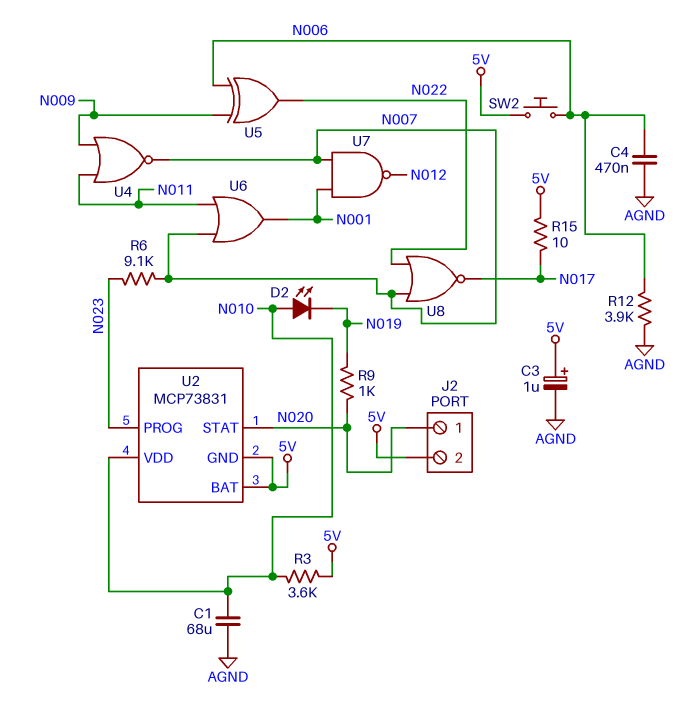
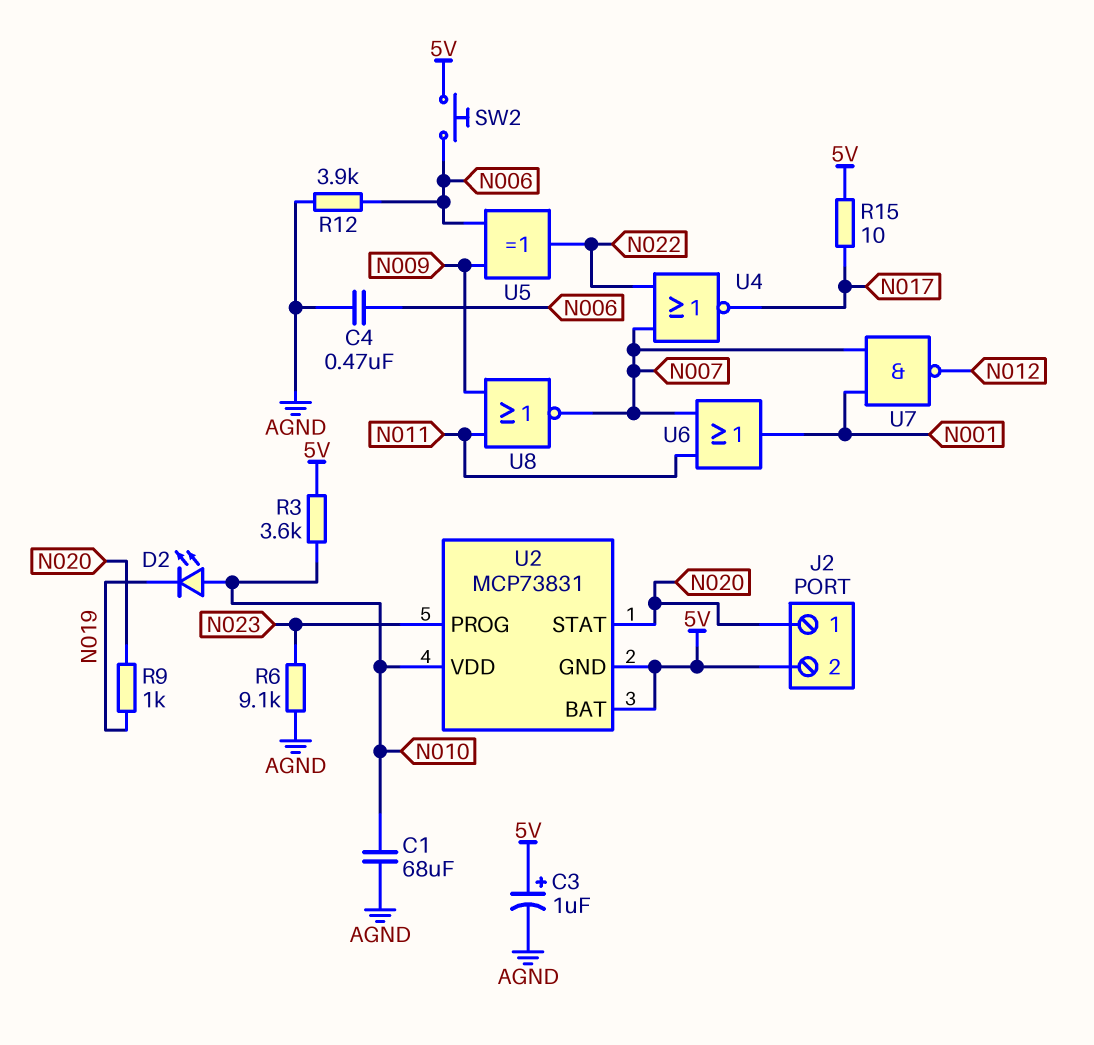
R6: 9.1k (N007, N023) -> 9.1k (AGND, N023)
U4: NOR (in N009, in N011, out N007) -> NOR (in N007, in N022, out N017)
U8: NOR (in N007, in N022, out N017) -> NOR (in N009, in N011, out N007)

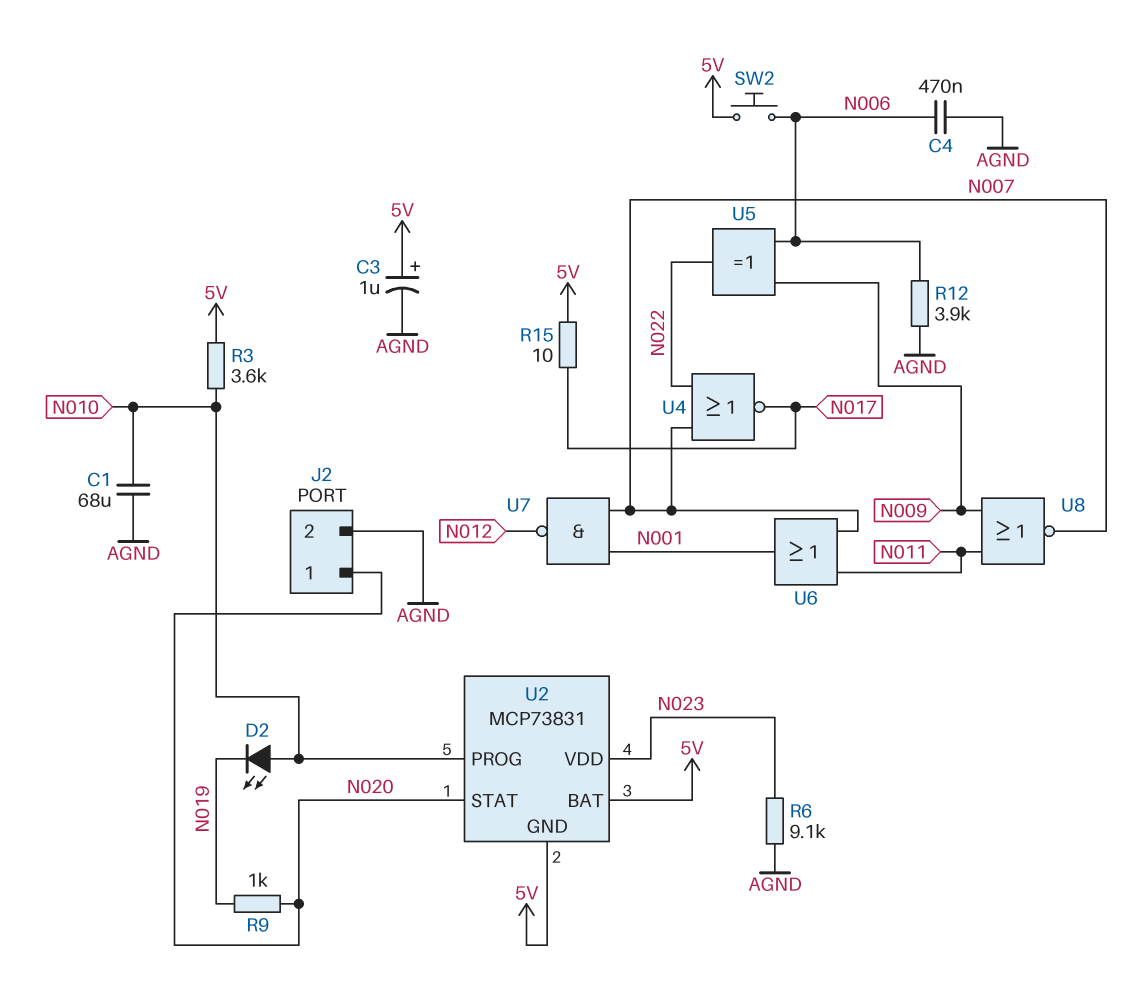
J2 pin 2: 5V -> AGND
U2 pin PROG: N023 -> N010
U2 pin VDD: N010 -> N023

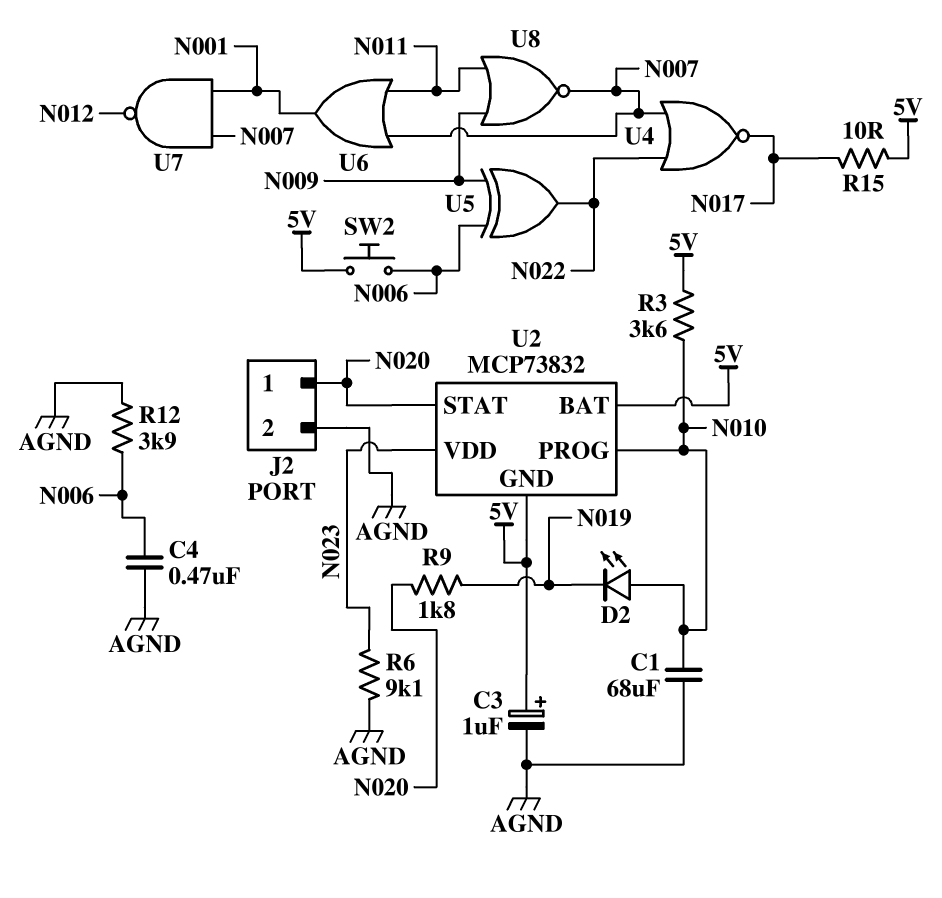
R9: 1k (N019, N020) -> 1.8k (N019, N020)
U2: MCP73831 -> MCP73832

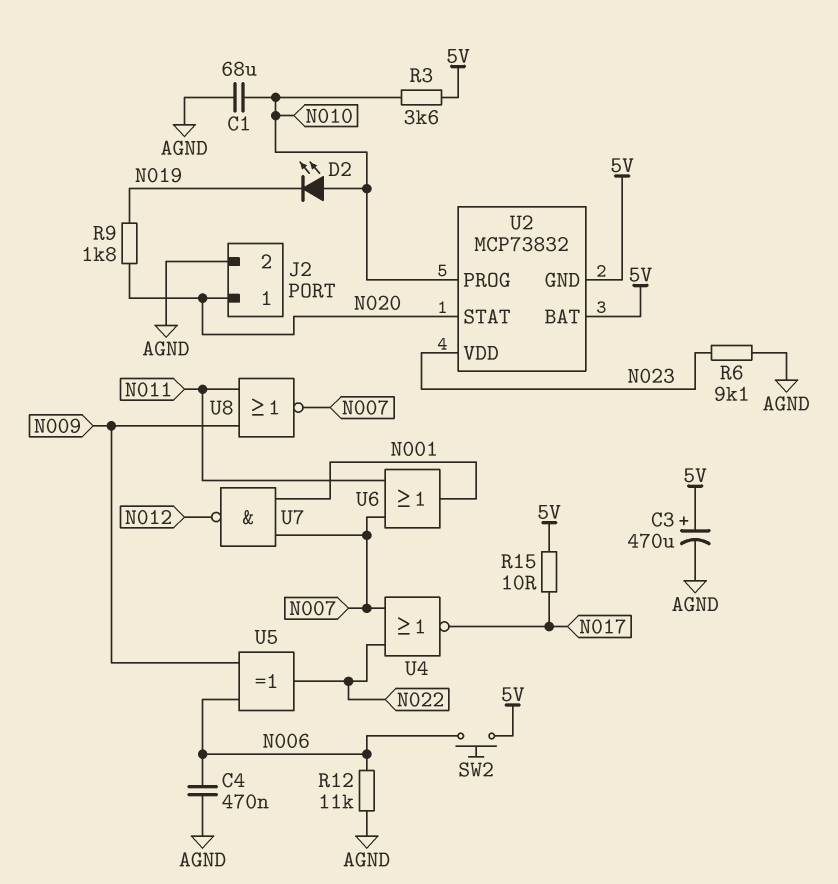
C3: 1uF (plus 5V, minus AGND) -> 470uF (plus 5V, minus AGND)
R12: 3.9k (AGND, N006) -> 11k (AGND, N006)

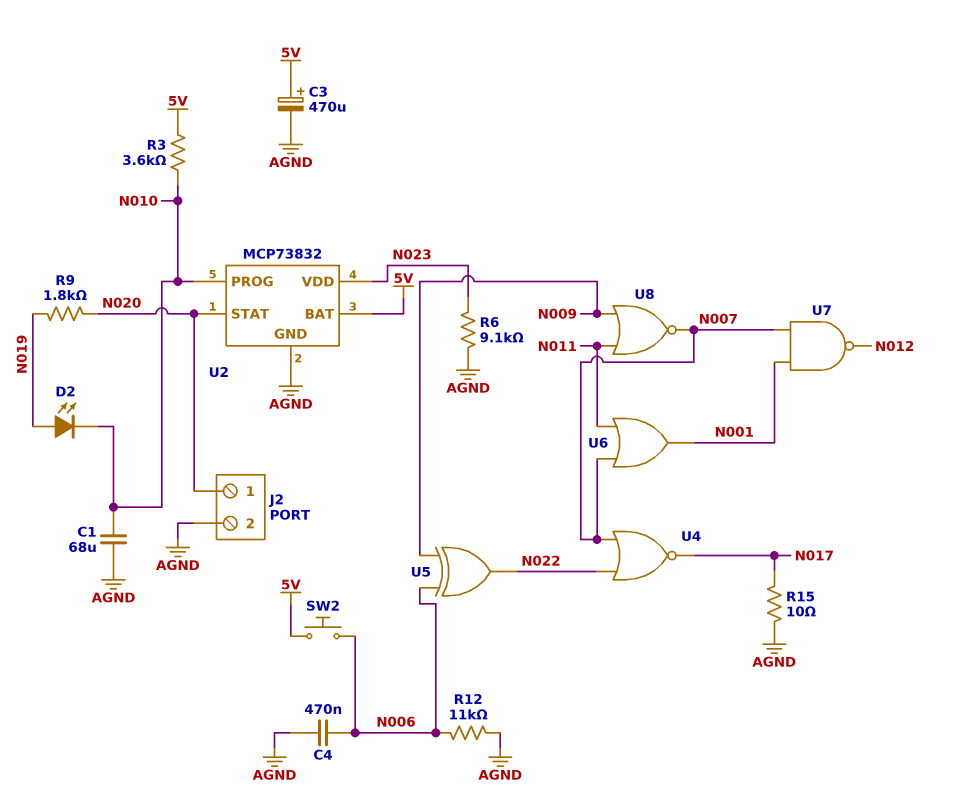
D2: LED (A N010, K N019) -> LED (A N019, K N010)
R15: 10 (5V, N017) -> 10 (AGND, N017)
U2 pin GND: 5V -> AGND

